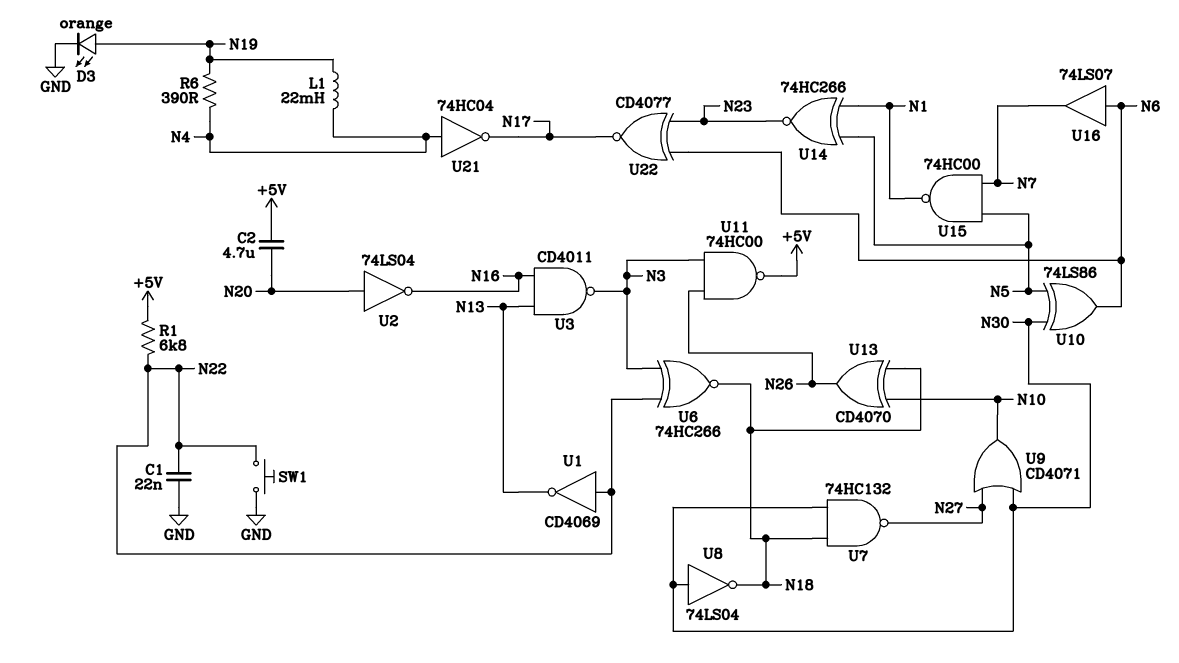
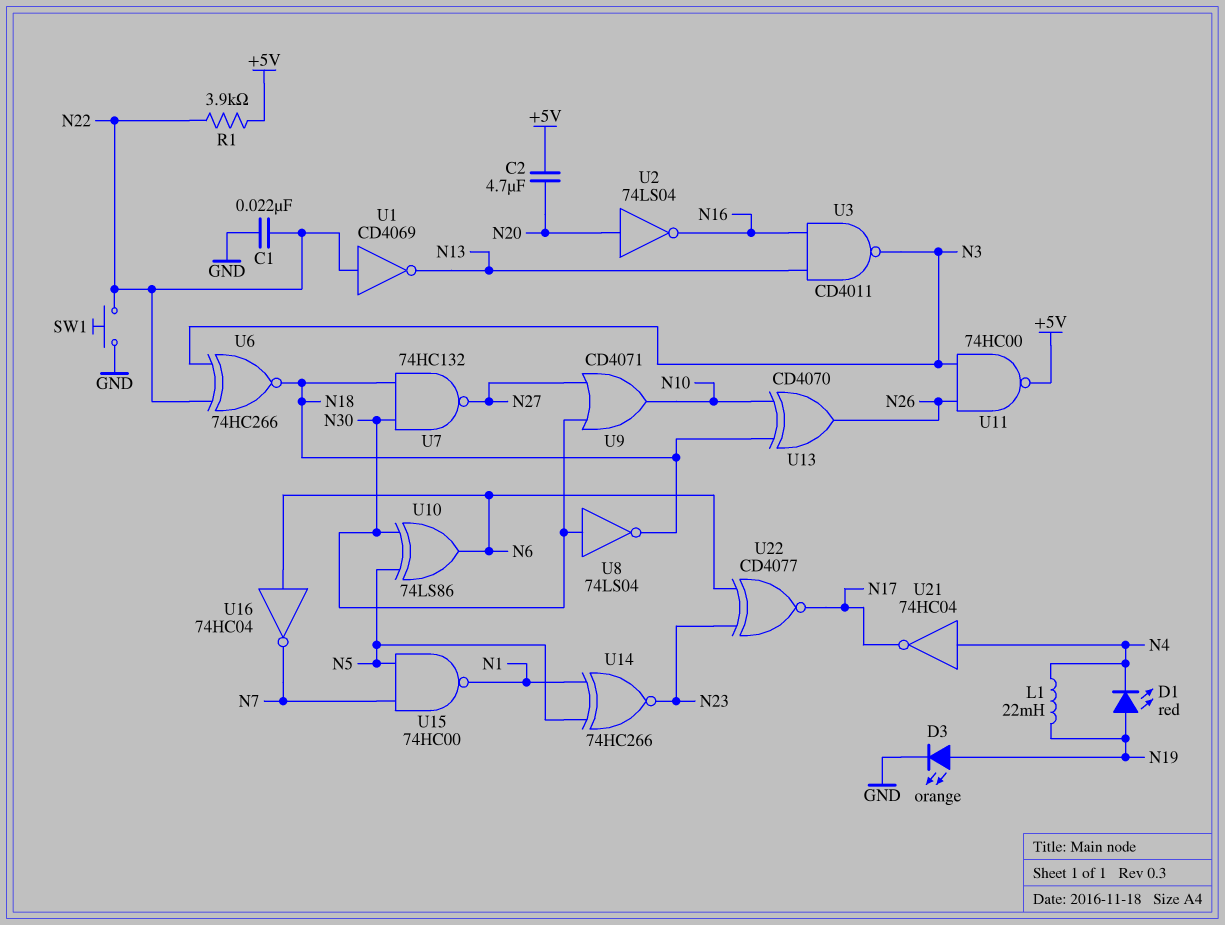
D1: none -> LED red (A N19, K N4)
R1: 6.8k (+5V, N22) -> 3.9k (+5V, N22)
R6: 390 (N4, N19) -> none
U16: buffer 74LS07 (in N6, out N7) -> NOT 74HC04 (in N6, out N7)

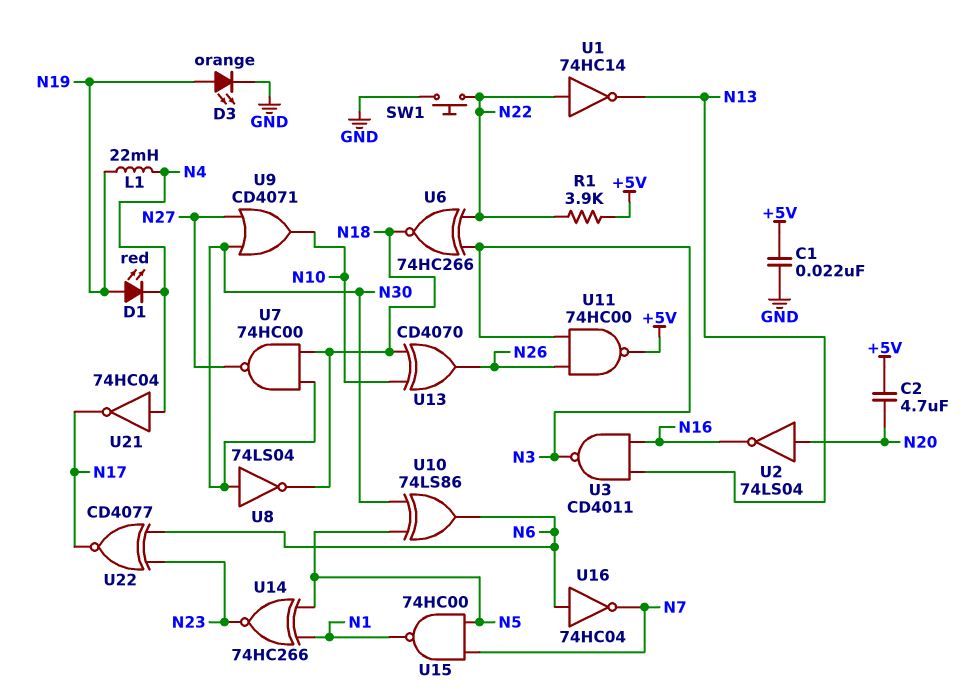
C1: 22nF (GND, N22) -> 22nF (+5V, GND)
U1: NOT CD4069 (in N22, out N13) -> NOT 74HC14 (in N22, out N13)
U7: NAND 74HC132 (in N18, in N30, out N27) -> NAND 74HC00 (in N18, in N30, out N27)

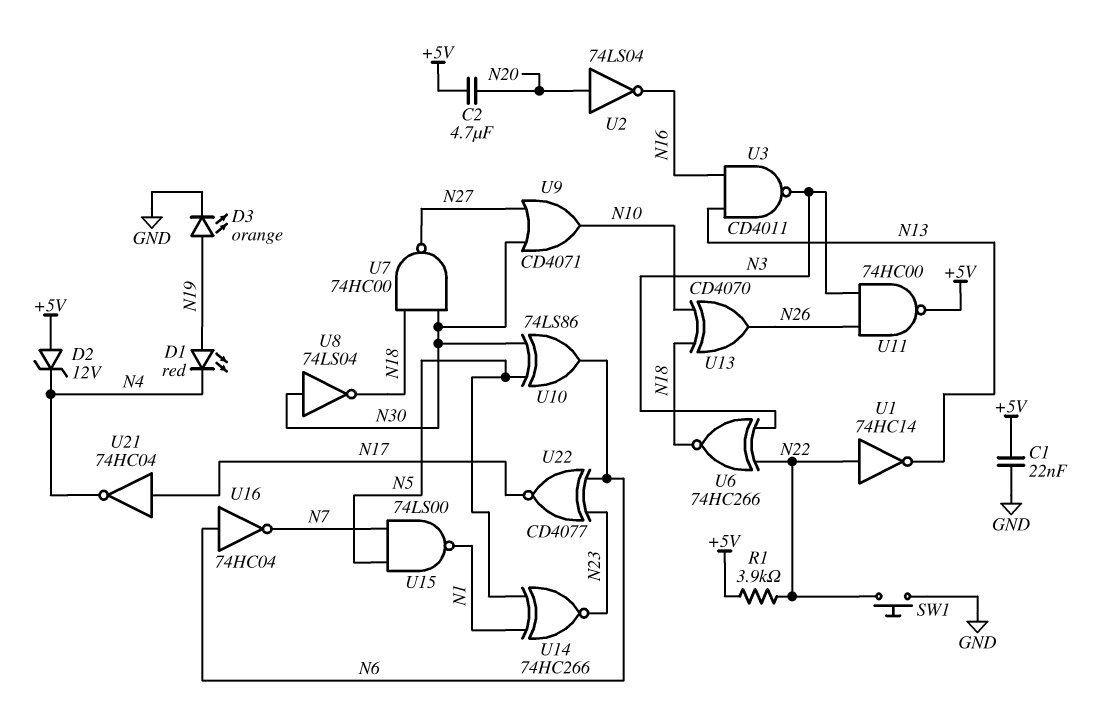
D2: none -> zener 12V (A +5V, K N4)
L1: 22mH (N4, N19) -> none
U15: NAND 74HC00 (in N5, in N7, out N1) -> NAND 74LS00 (in N5, in N7, out N1)
U21: NOT 74HC04 (in N4, out N17) -> NOT 74HC04 (in N17, out N4)

